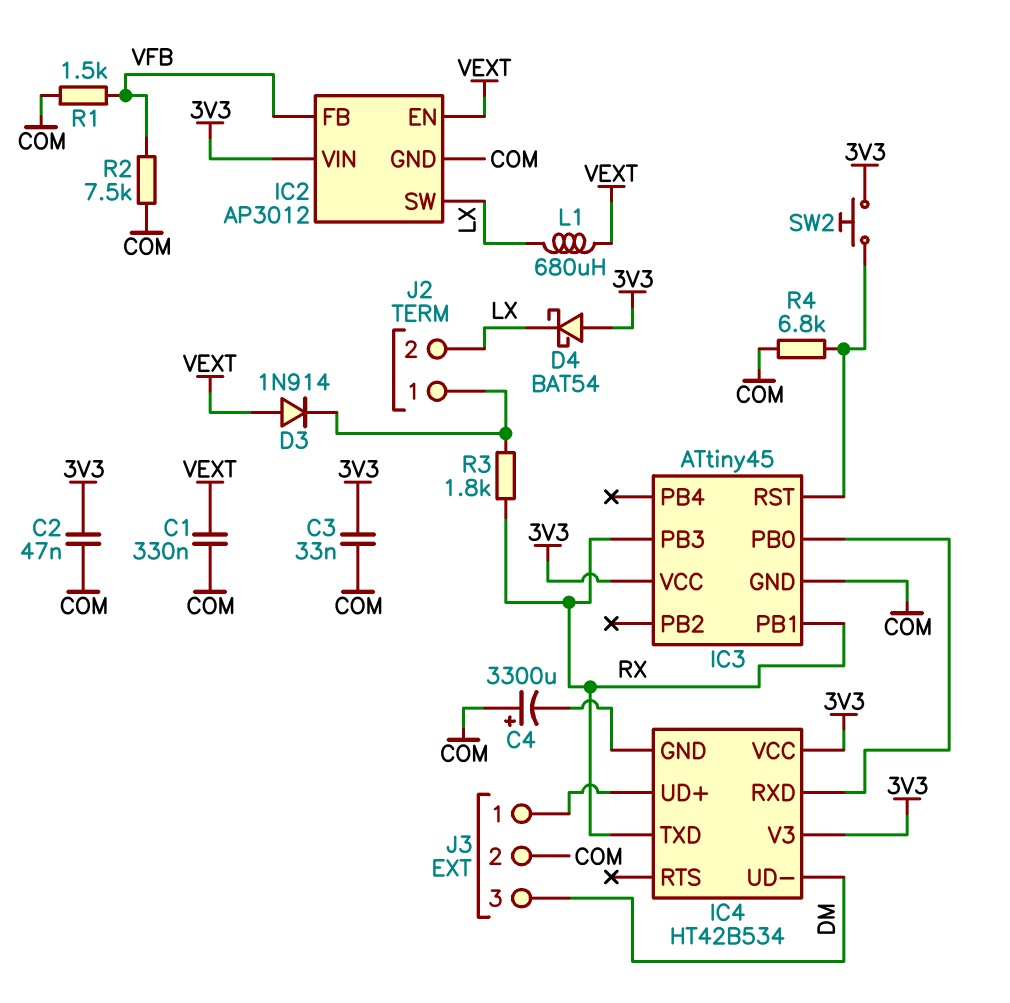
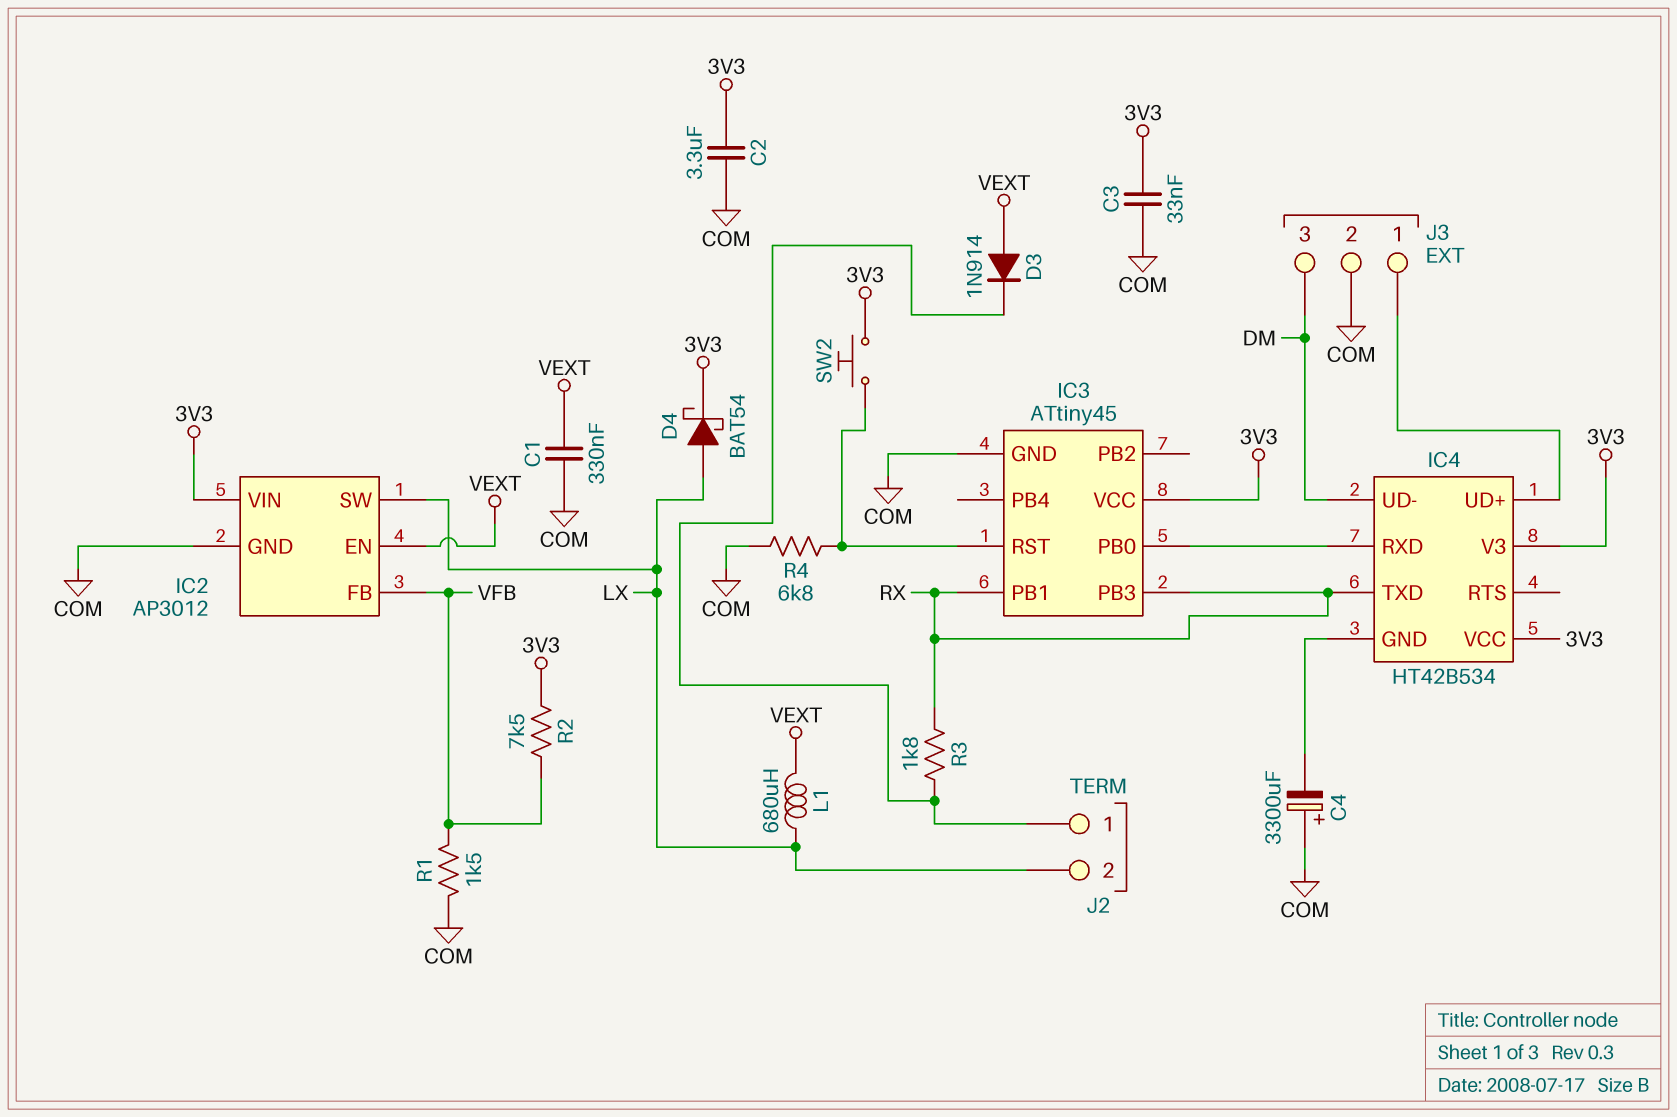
C2: 47nF (3V3, COM) -> 3.3uF (3V3, COM)
D4: schottky BAT54 (A 3V3, K LX) -> schottky BAT54 (A LX, K 3V3)
R2: 7.5k (COM, VFB) -> 7.5k (3V3, VFB)

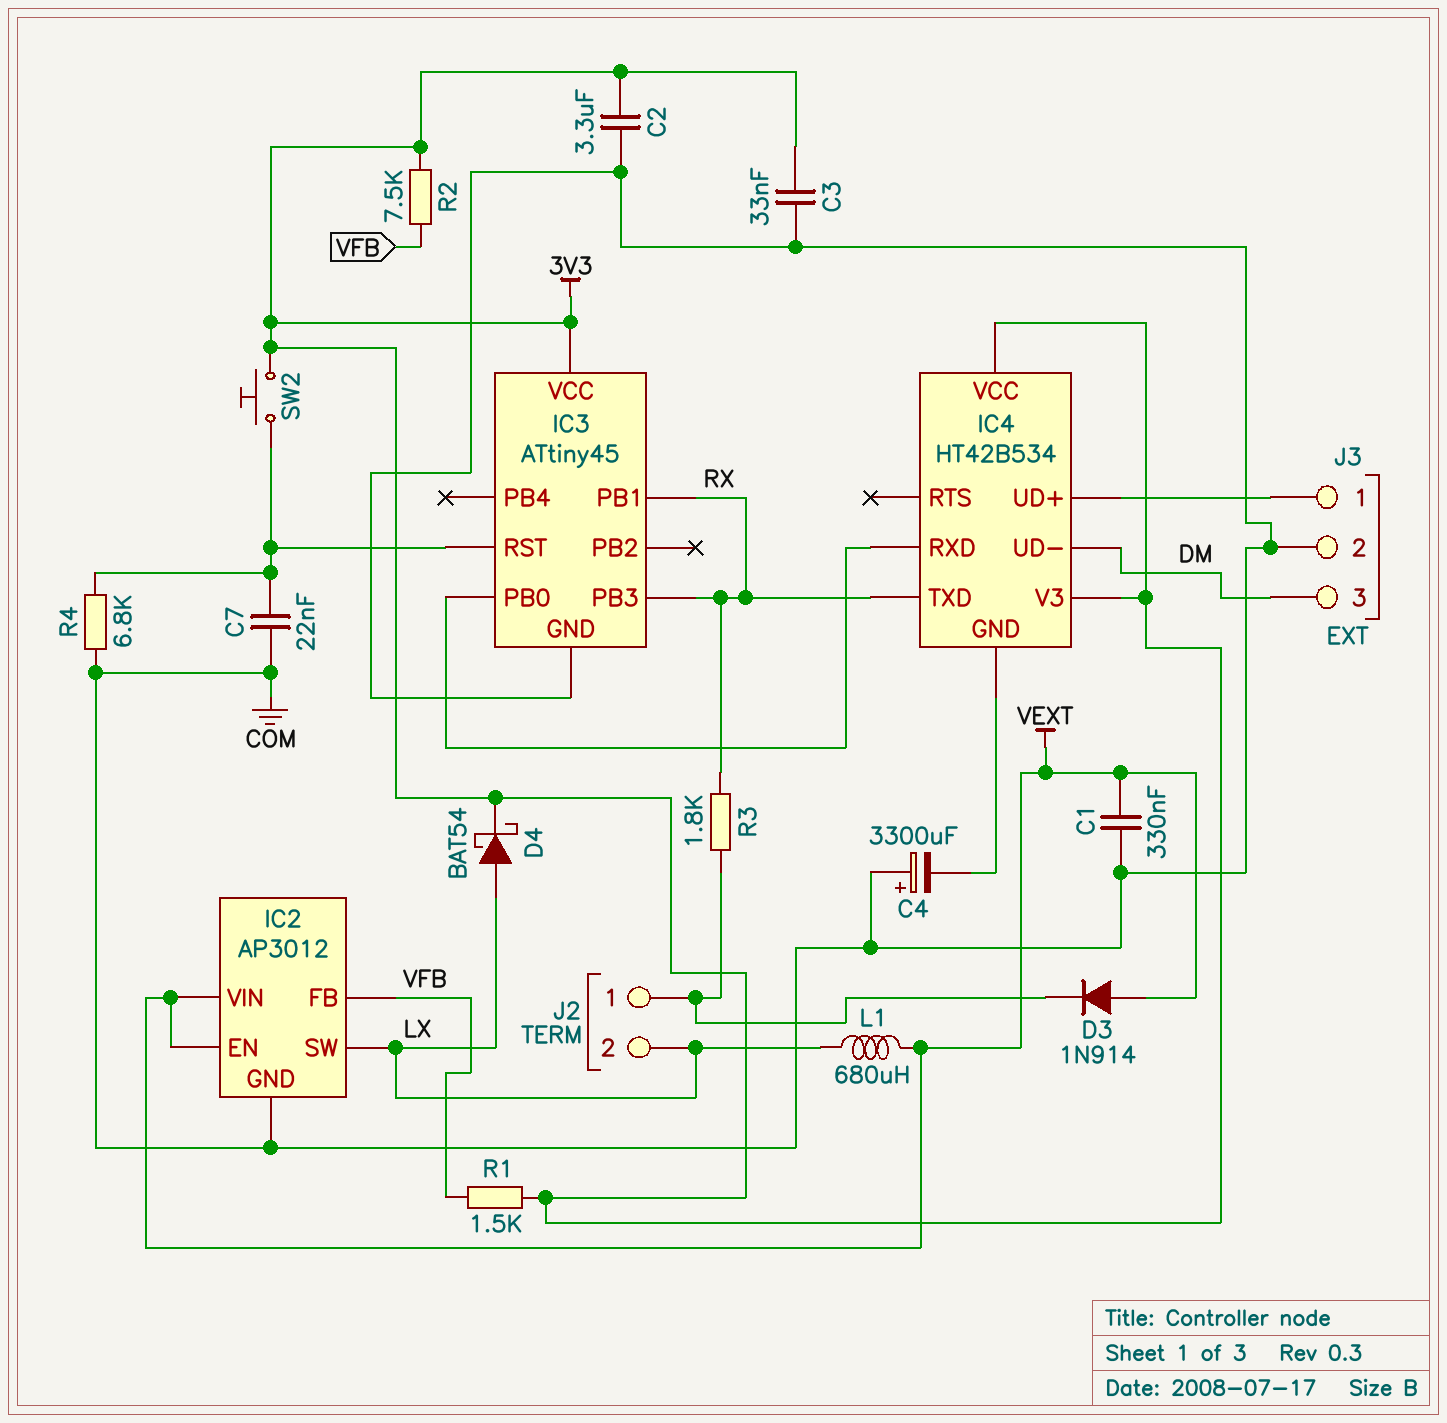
C7: none -> 22nF (COM, IC3/RST)
IC2 pin VIN: 3V3 -> VEXT
R1: 1.5k (COM, VFB) -> 1.5k (3V3, VFB)

